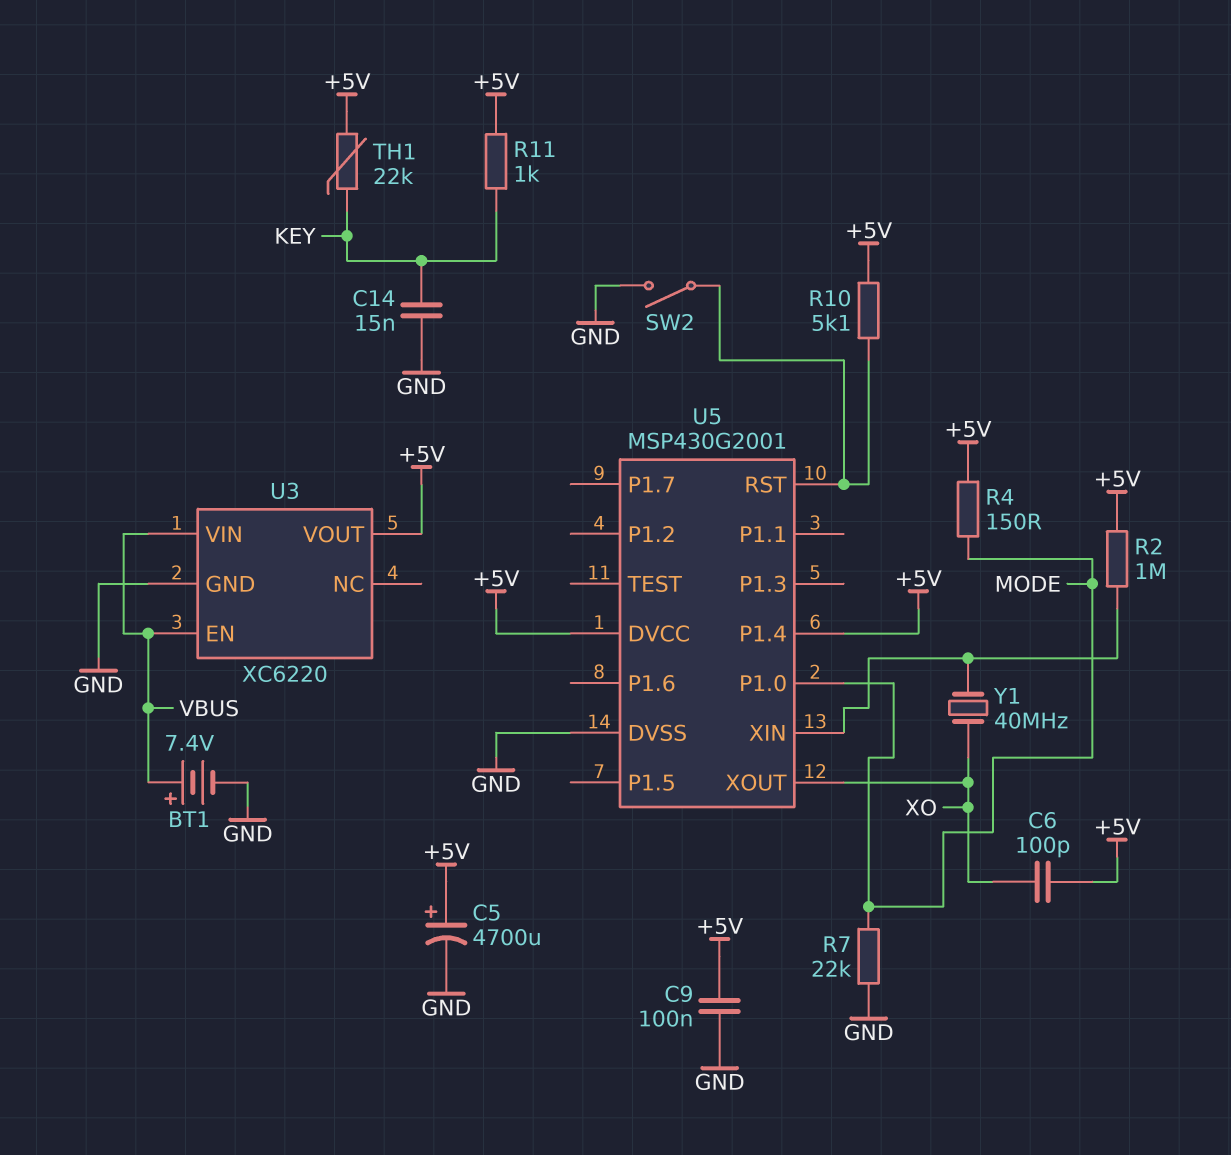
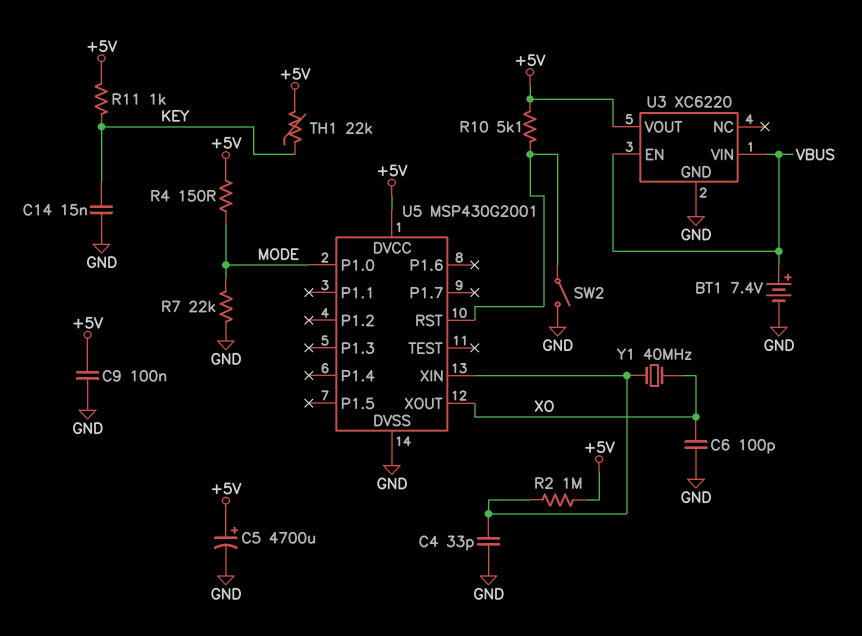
C4: none -> 33pF (GND, U5/XIN)
C6: 100pF (+5V, XO) -> 100pF (GND, XO)
U5 pin P1.4: +5V -> none

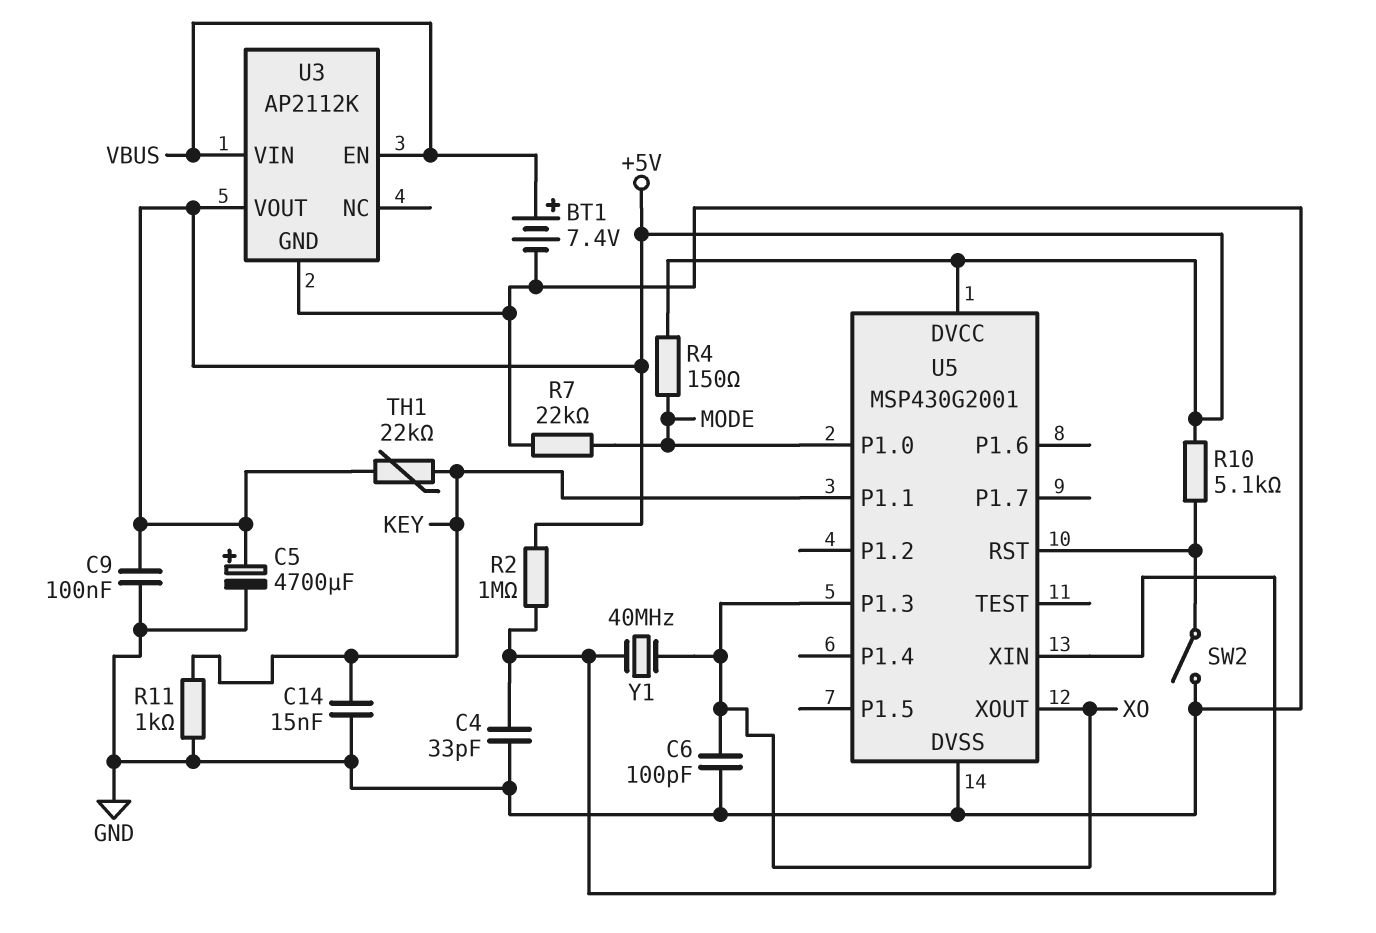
R11: 1k (+5V, KEY) -> 1k (GND, KEY)
U3: XC6220 -> AP2112K
U5 pin P1.1: none -> KEY
U5 pin P1.3: none -> XO

